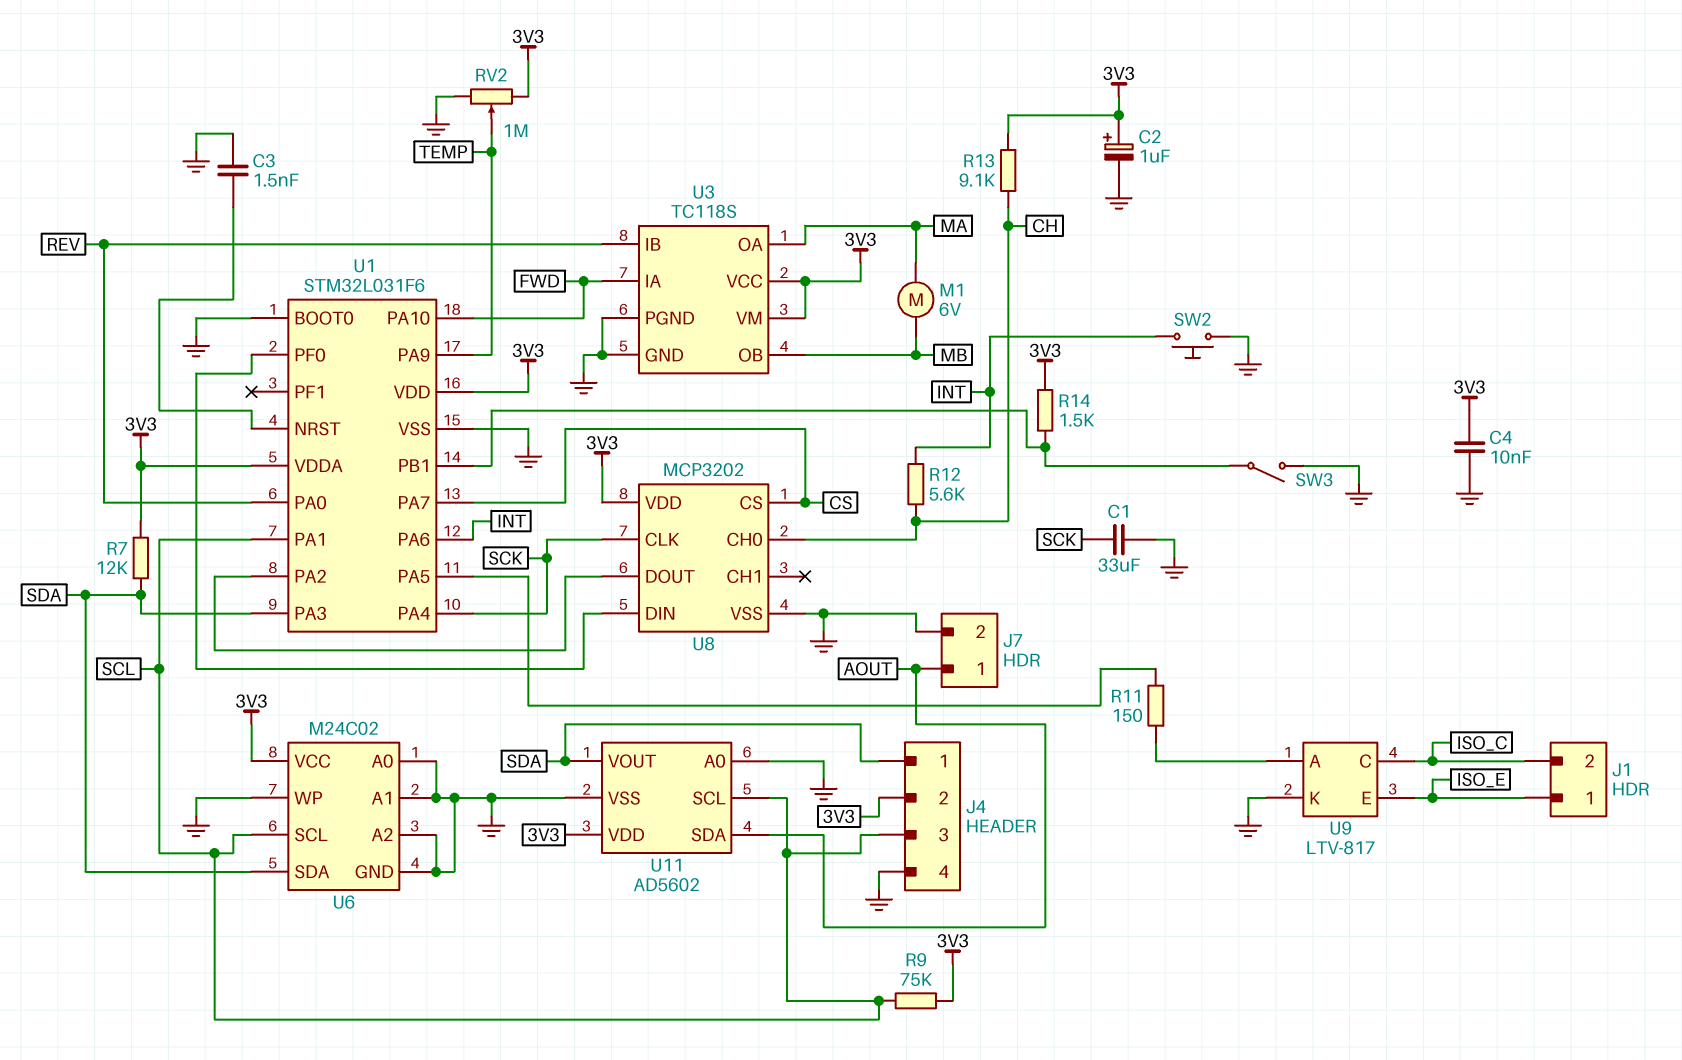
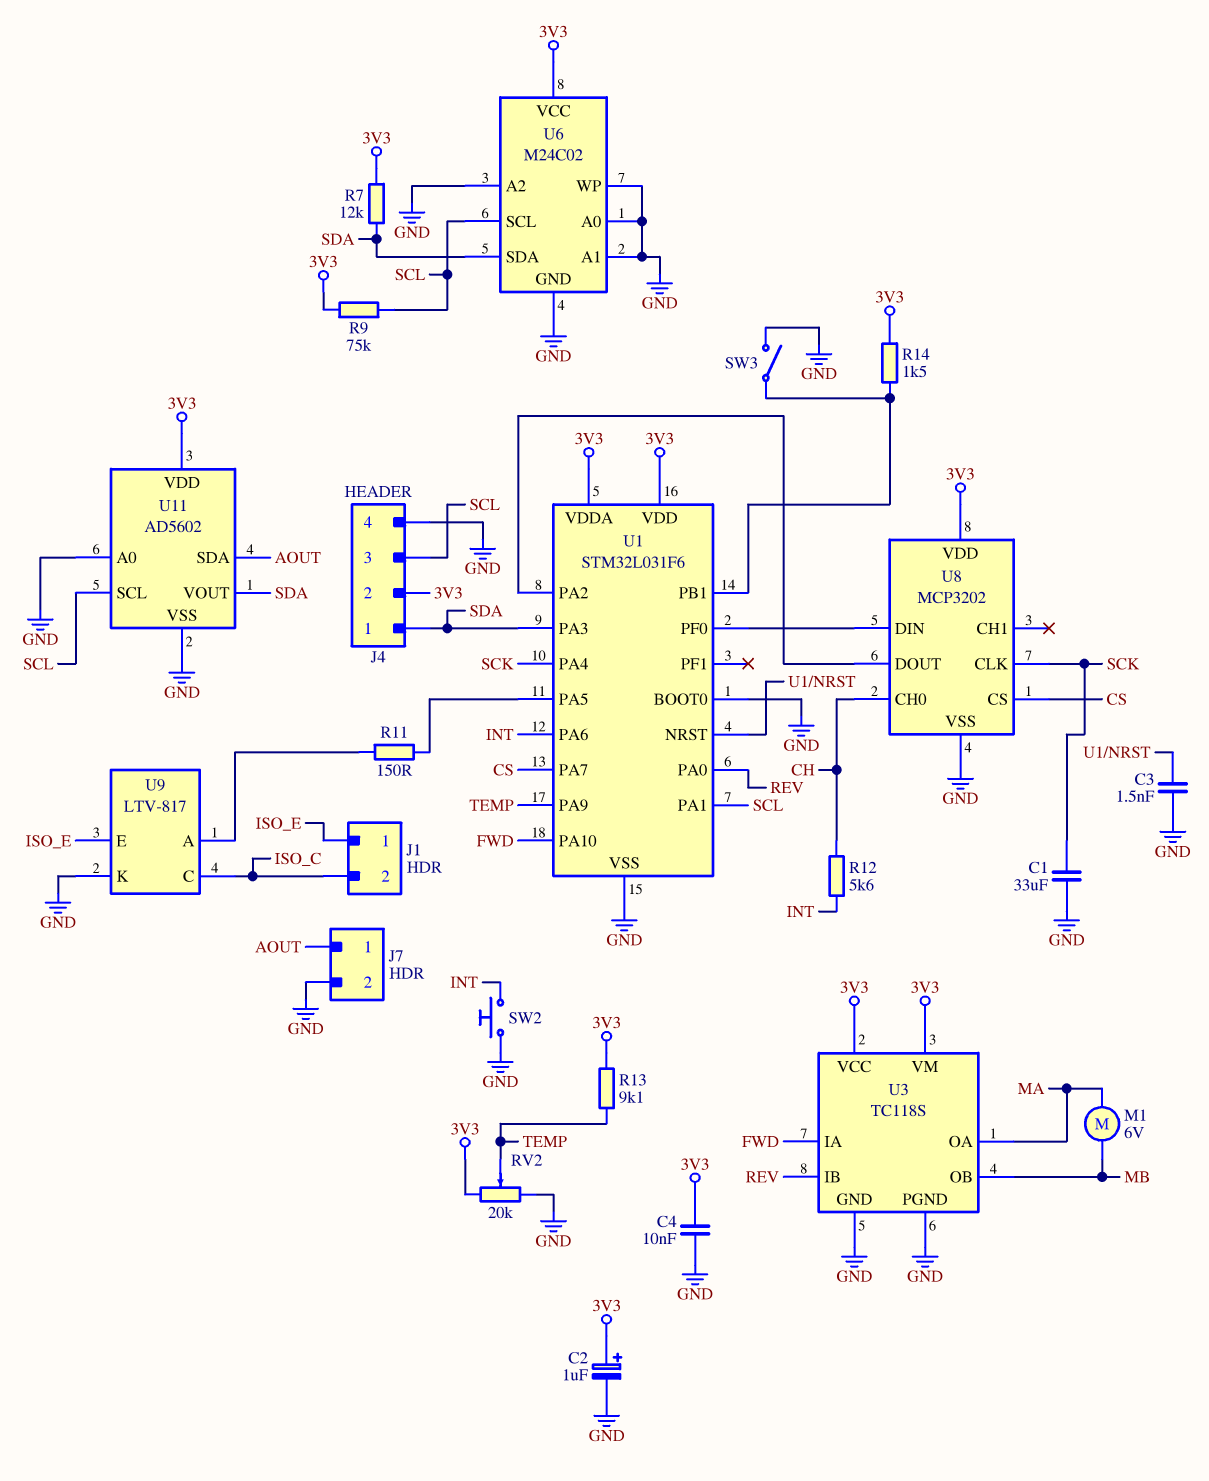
R13: 9.1k (3V3, CH) -> 9.1k (3V3, TEMP)
RV2: 1M (3V3, GND, wiper TEMP) -> 20k (3V3, GND, wiper TEMP)

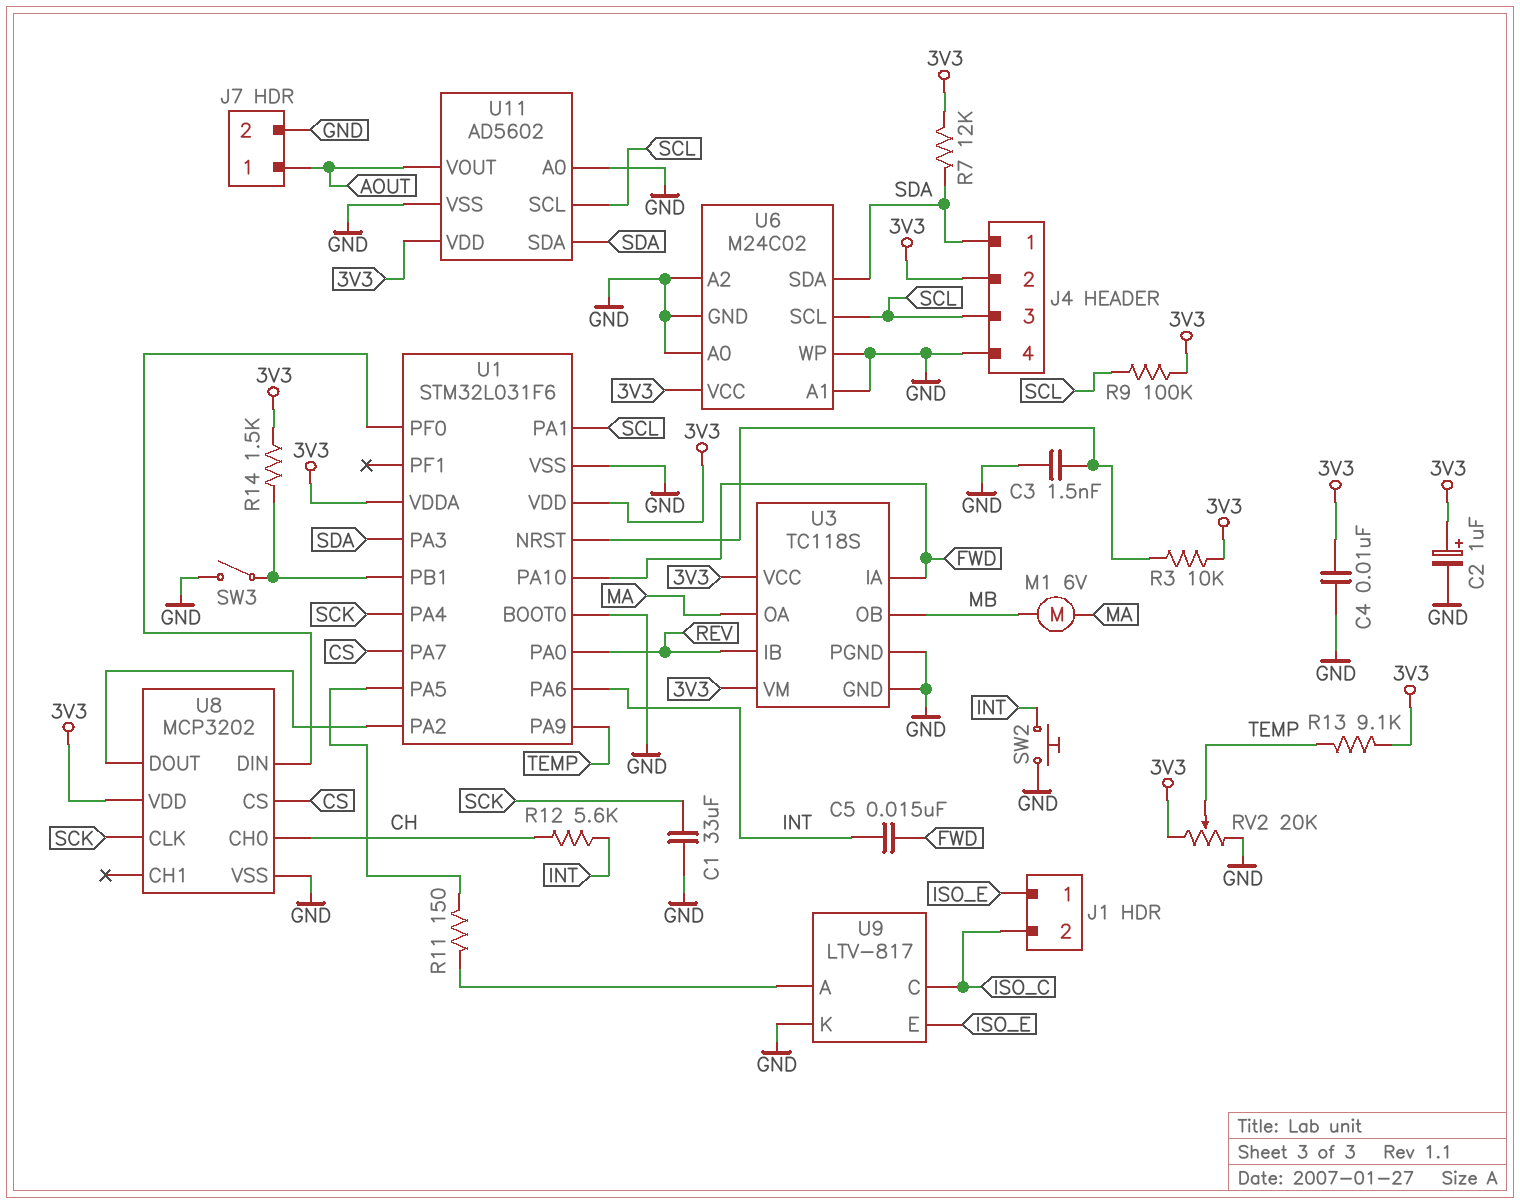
C5: none -> 15nF (FWD, INT)
R3: none -> 10k (3V3, U1/NRST)
R9: 75k (3V3, SCL) -> 100k (3V3, SCL)
U11 pin SDA: AOUT -> SDA
U11 pin VOUT: SDA -> AOUT

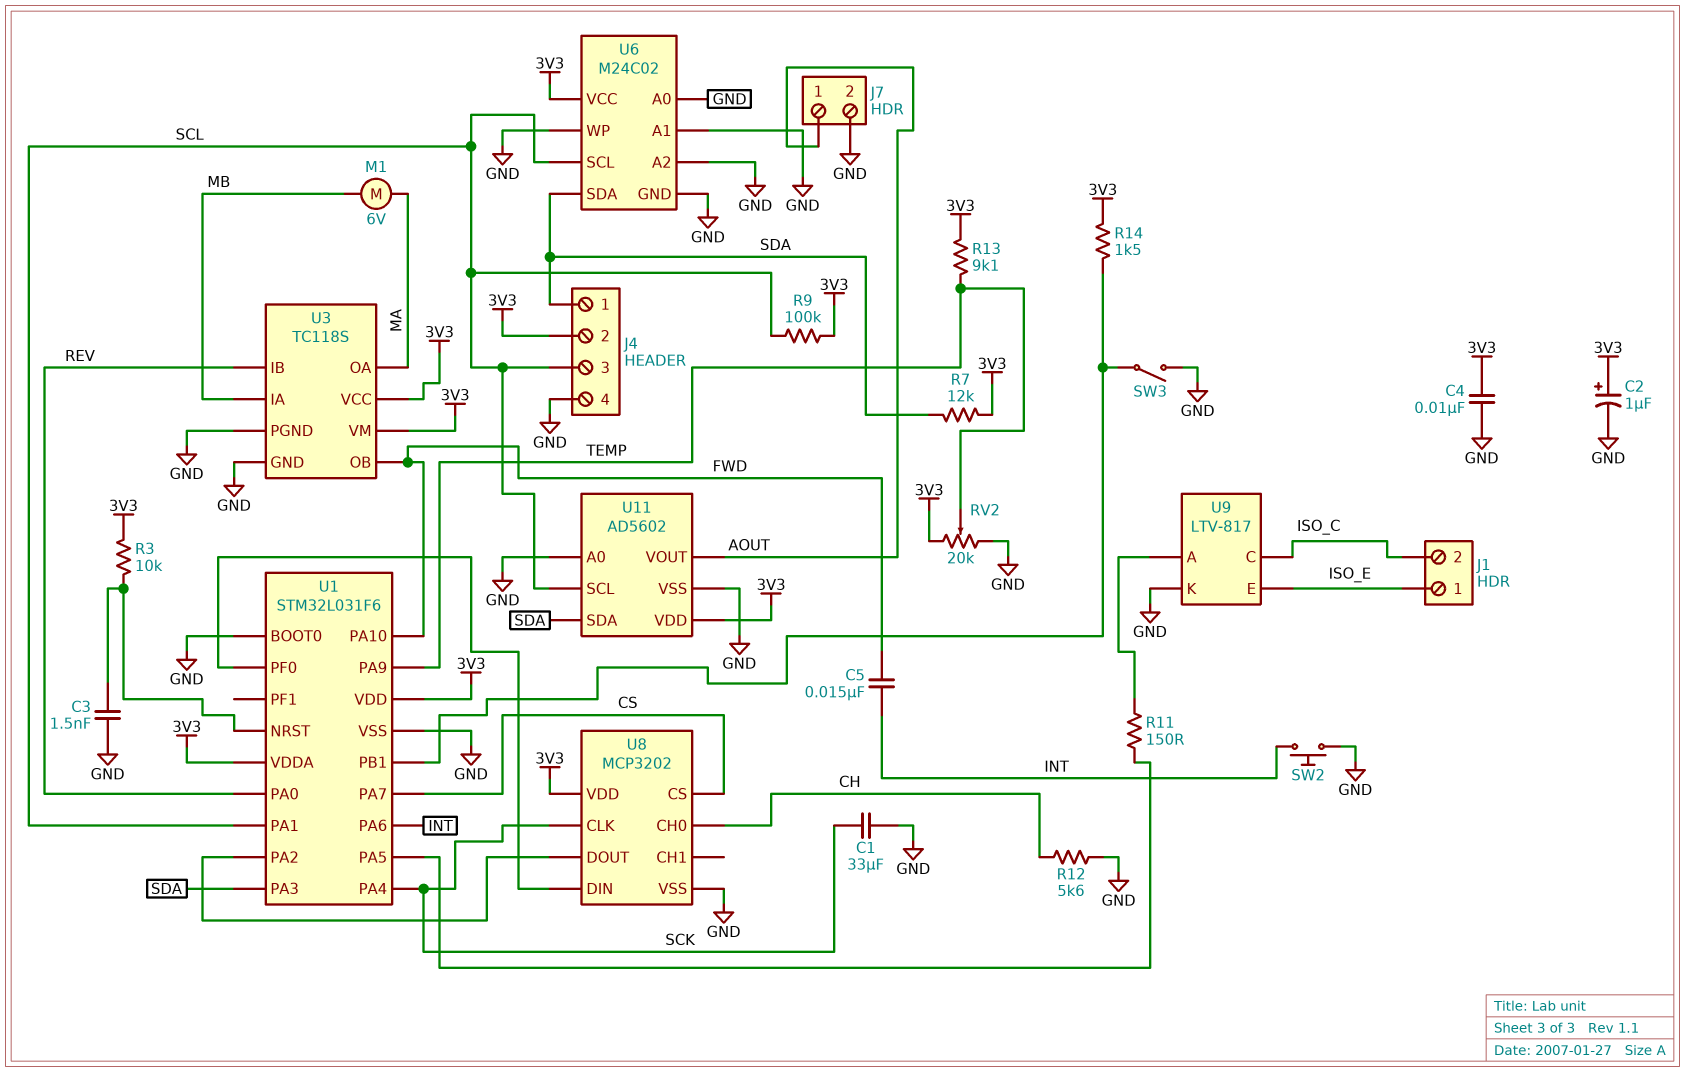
R12: 5.6k (CH, INT) -> 5.6k (CH, GND)
U3 pin IA: FWD -> MB
U3 pin OB: MB -> FWD

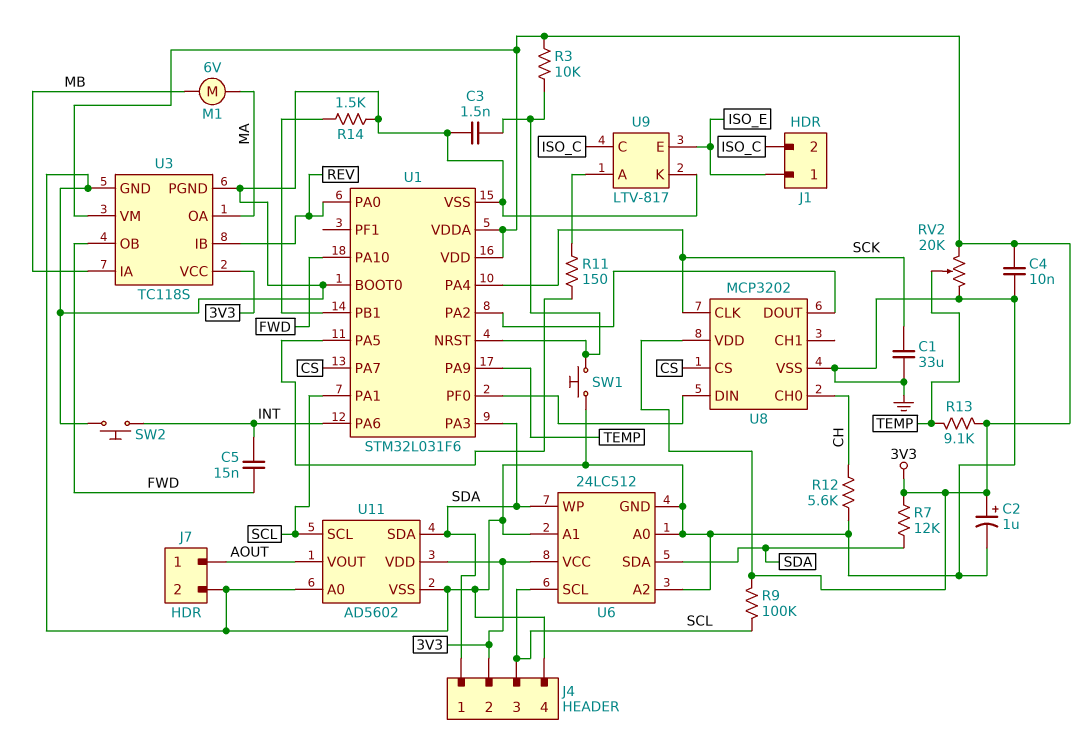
R14: 1.5k (3V3, U1/PB1) -> 1.5k (GND, U1/PB1)
SW1: none -> button (GND, U1/NRST)
SW3: switch (GND, U1/PB1) -> none
U6: M24C02 -> 24LC512
U6 pin WP: GND -> SDA

